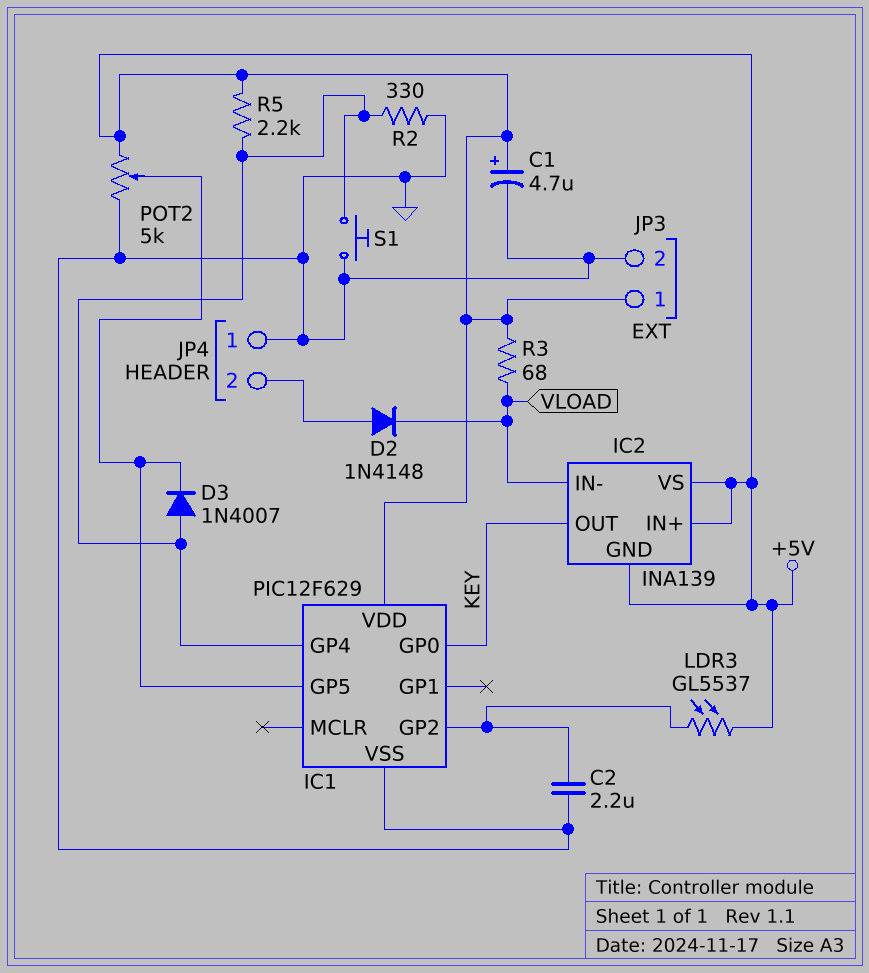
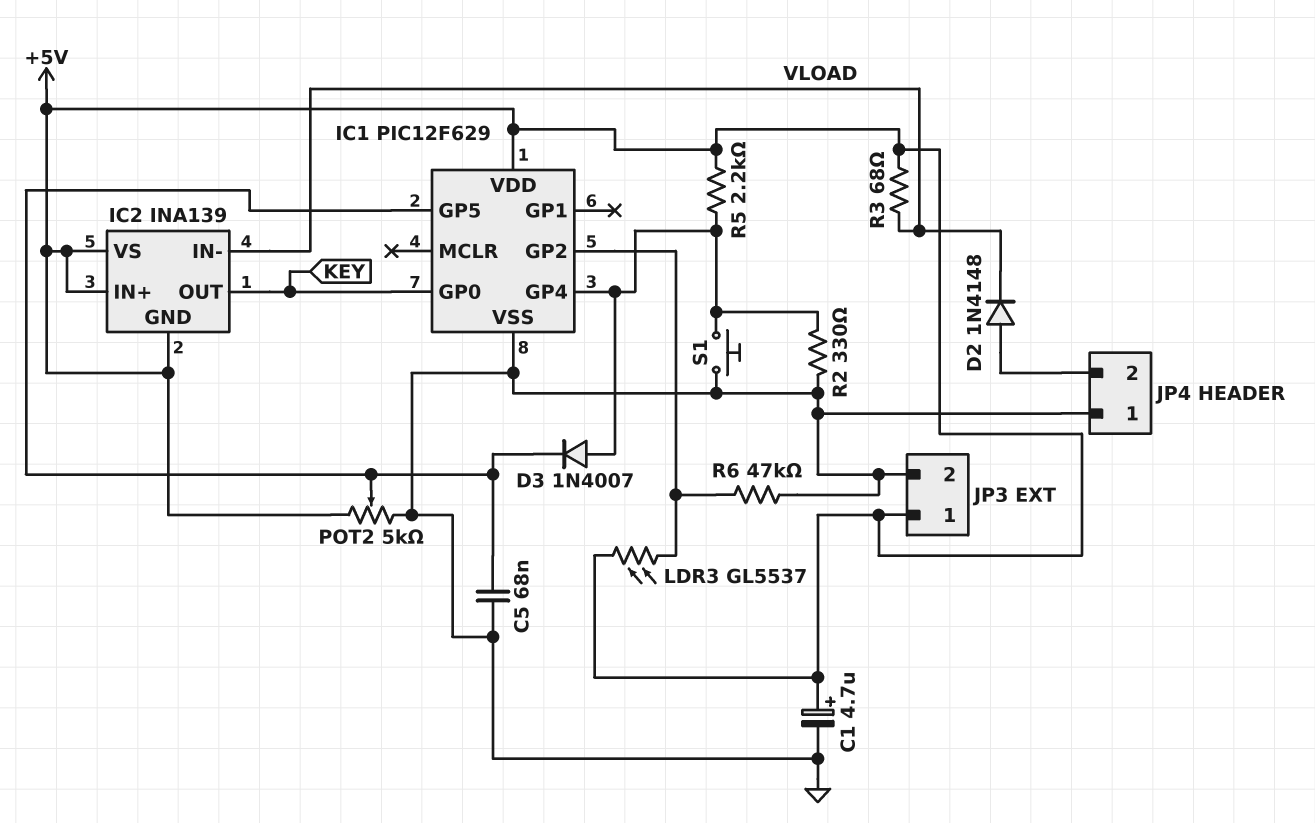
C2: 2.2uF (GND, IC1/GP2) -> none
C5: none -> 68nF (GND, IC1/GP5)
R6: none -> 47k (GND, IC1/GP2)

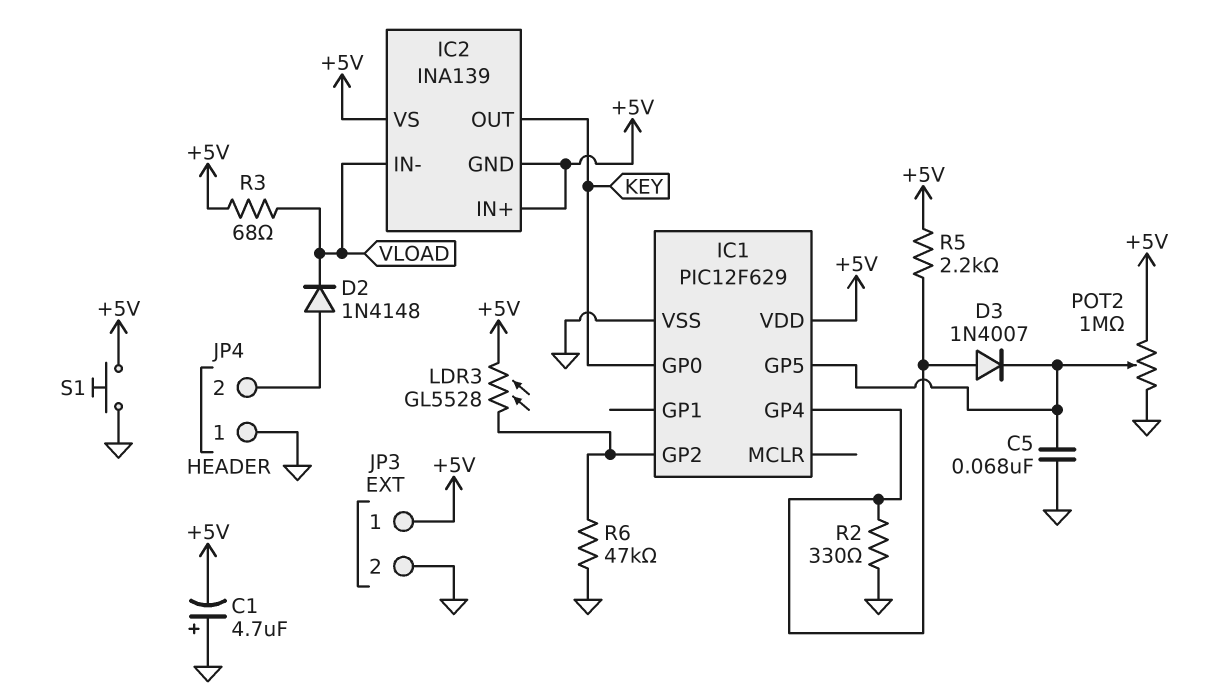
C1: 4.7uF (plus +5V, minus GND) -> 4.7uF (plus GND, minus +5V)
LDR3: GL5537 (+5V, IC1/GP2) -> GL5528 (+5V, IC1/GP2)
POT2: 5k (+5V, GND, wiper IC1/GP5) -> 1M (+5V, GND, wiper IC1/GP5)
S1: button (GND, IC1/GP4) -> button (+5V, GND)

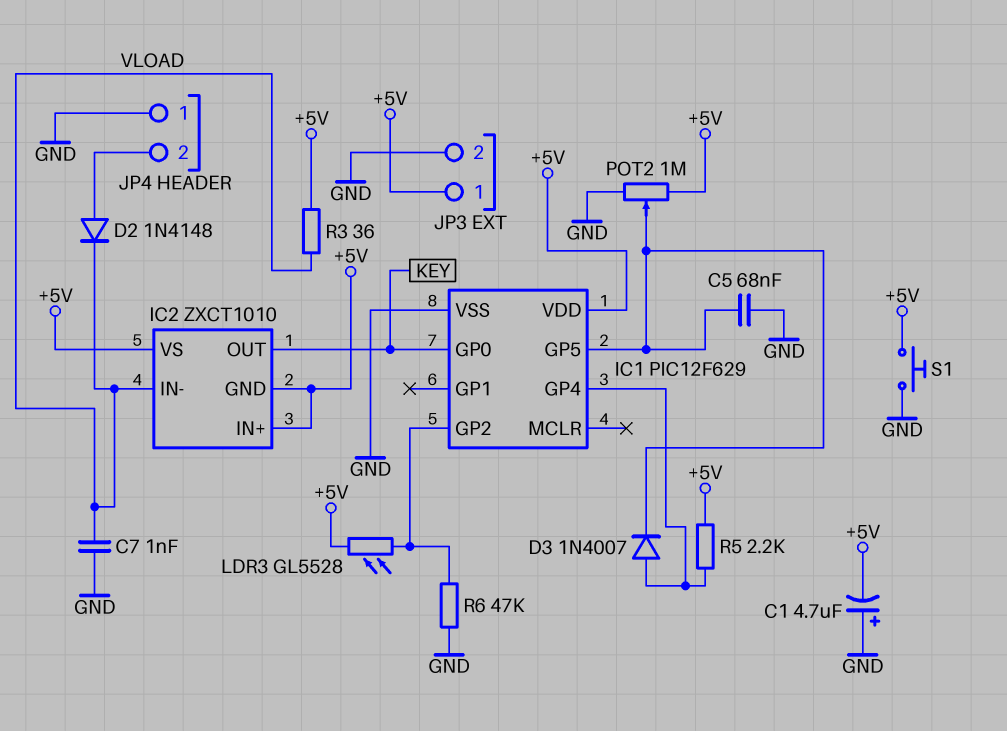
C7: none -> 1nF (GND, VLOAD)
IC2: INA139 -> ZXCT1010
R2: 330 (GND, IC1/GP4) -> none
R3: 68 (+5V, VLOAD) -> 36 (+5V, VLOAD)

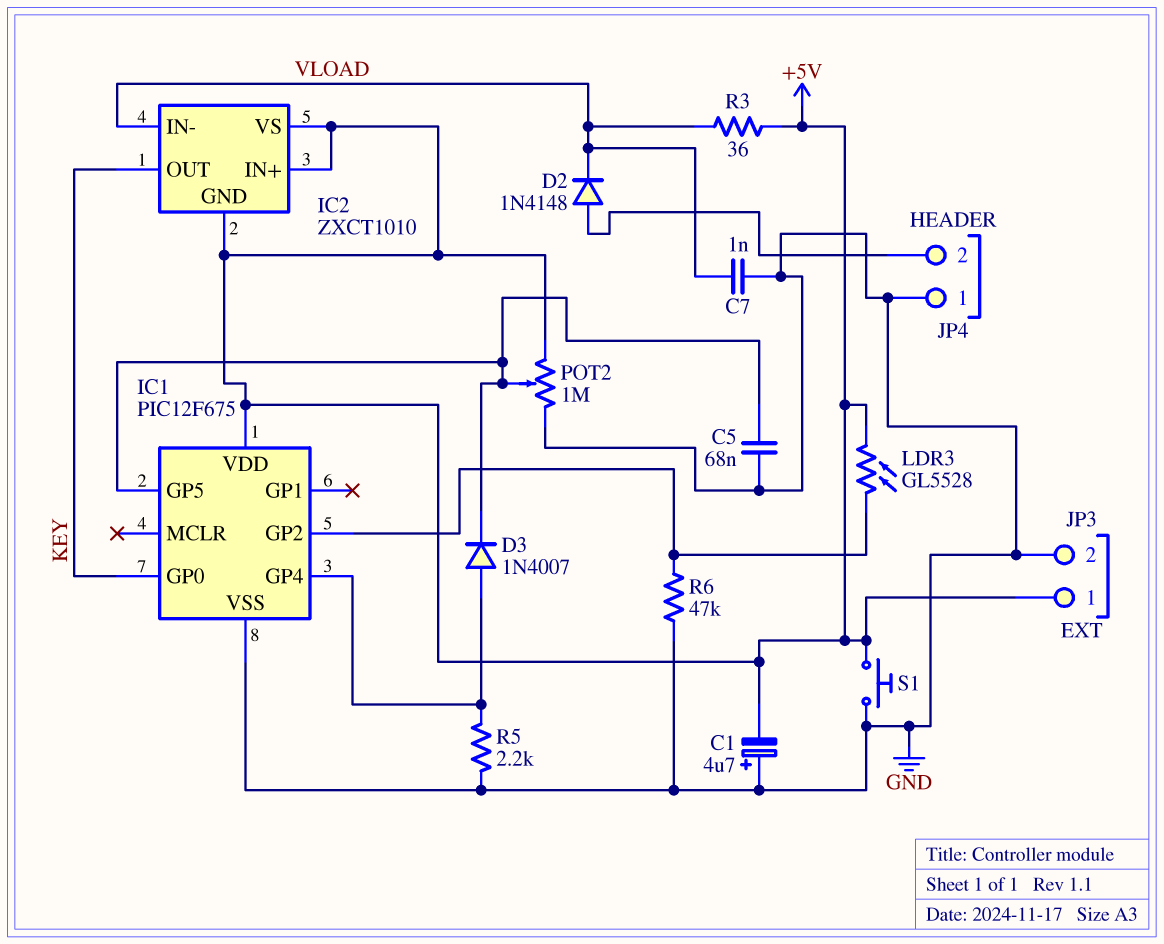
IC1: PIC12F629 -> PIC12F675
R5: 2.2k (+5V, IC1/GP4) -> 2.2k (GND, IC1/GP4)

